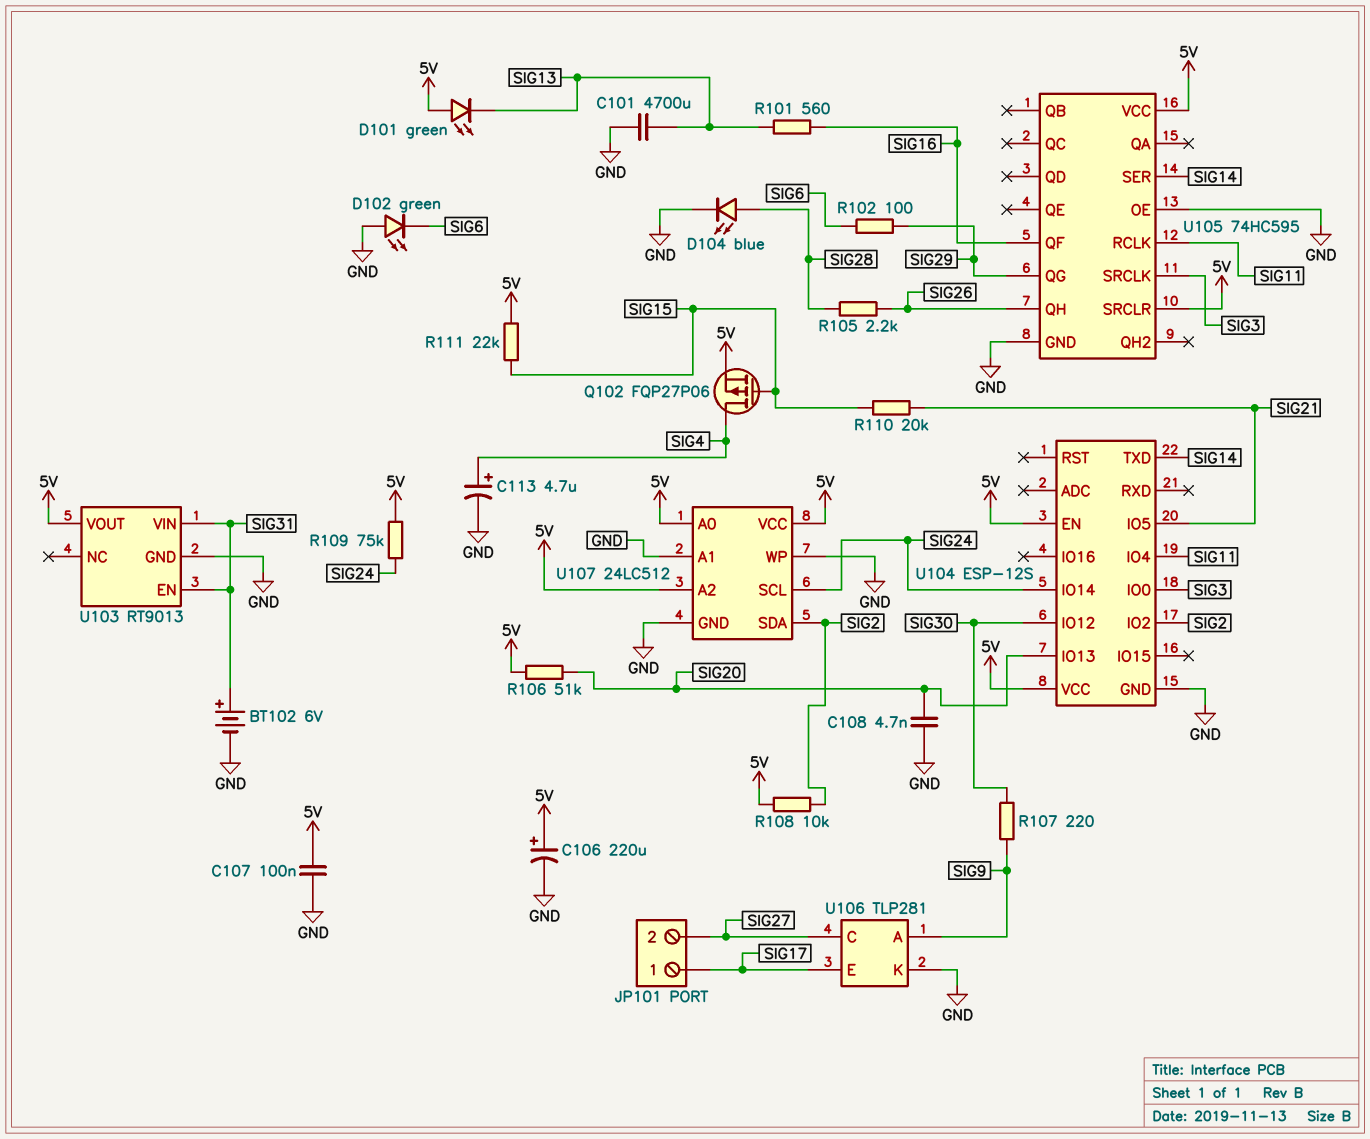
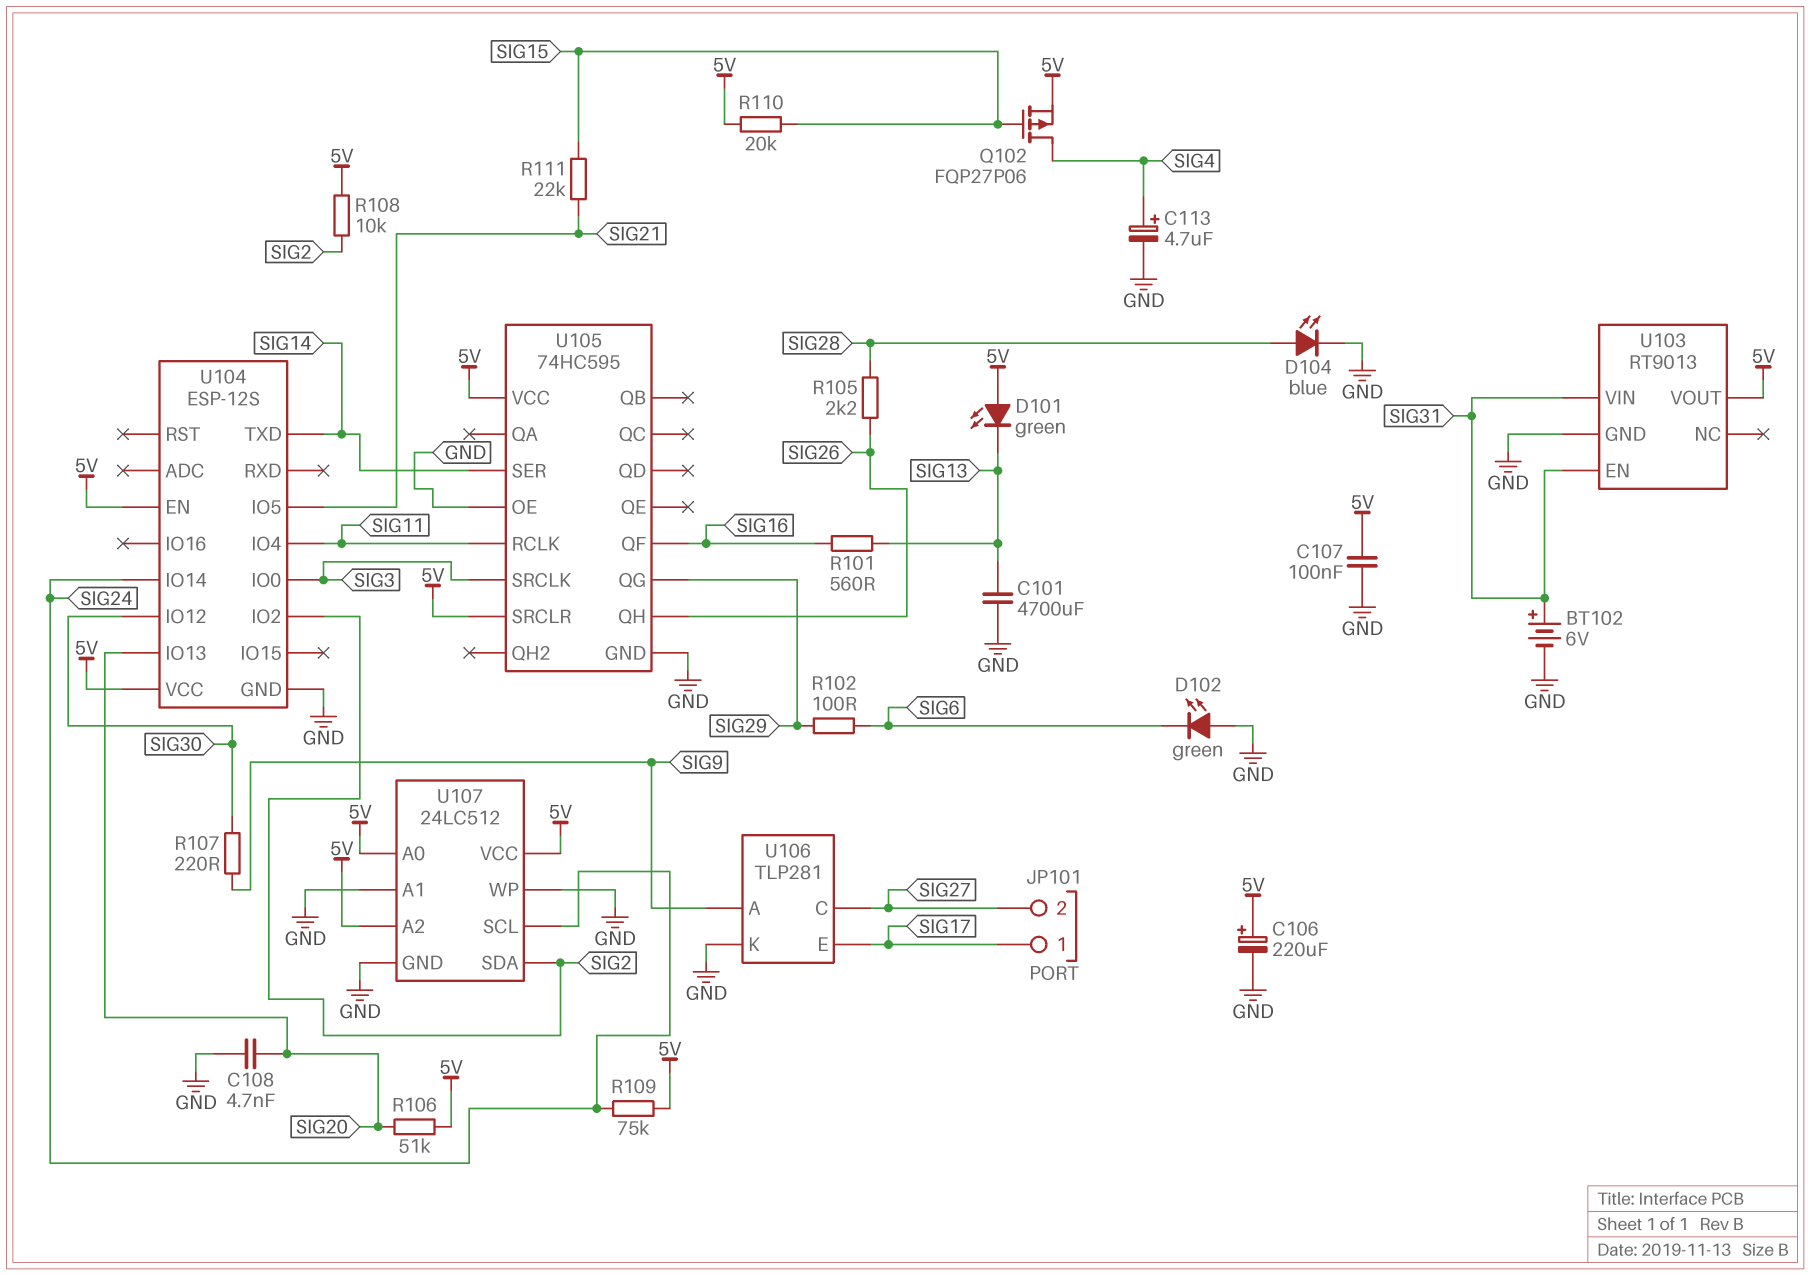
R110: 20k (SIG15, SIG21) -> 20k (5V, SIG15)
R111: 22k (5V, SIG15) -> 22k (SIG15, SIG21)

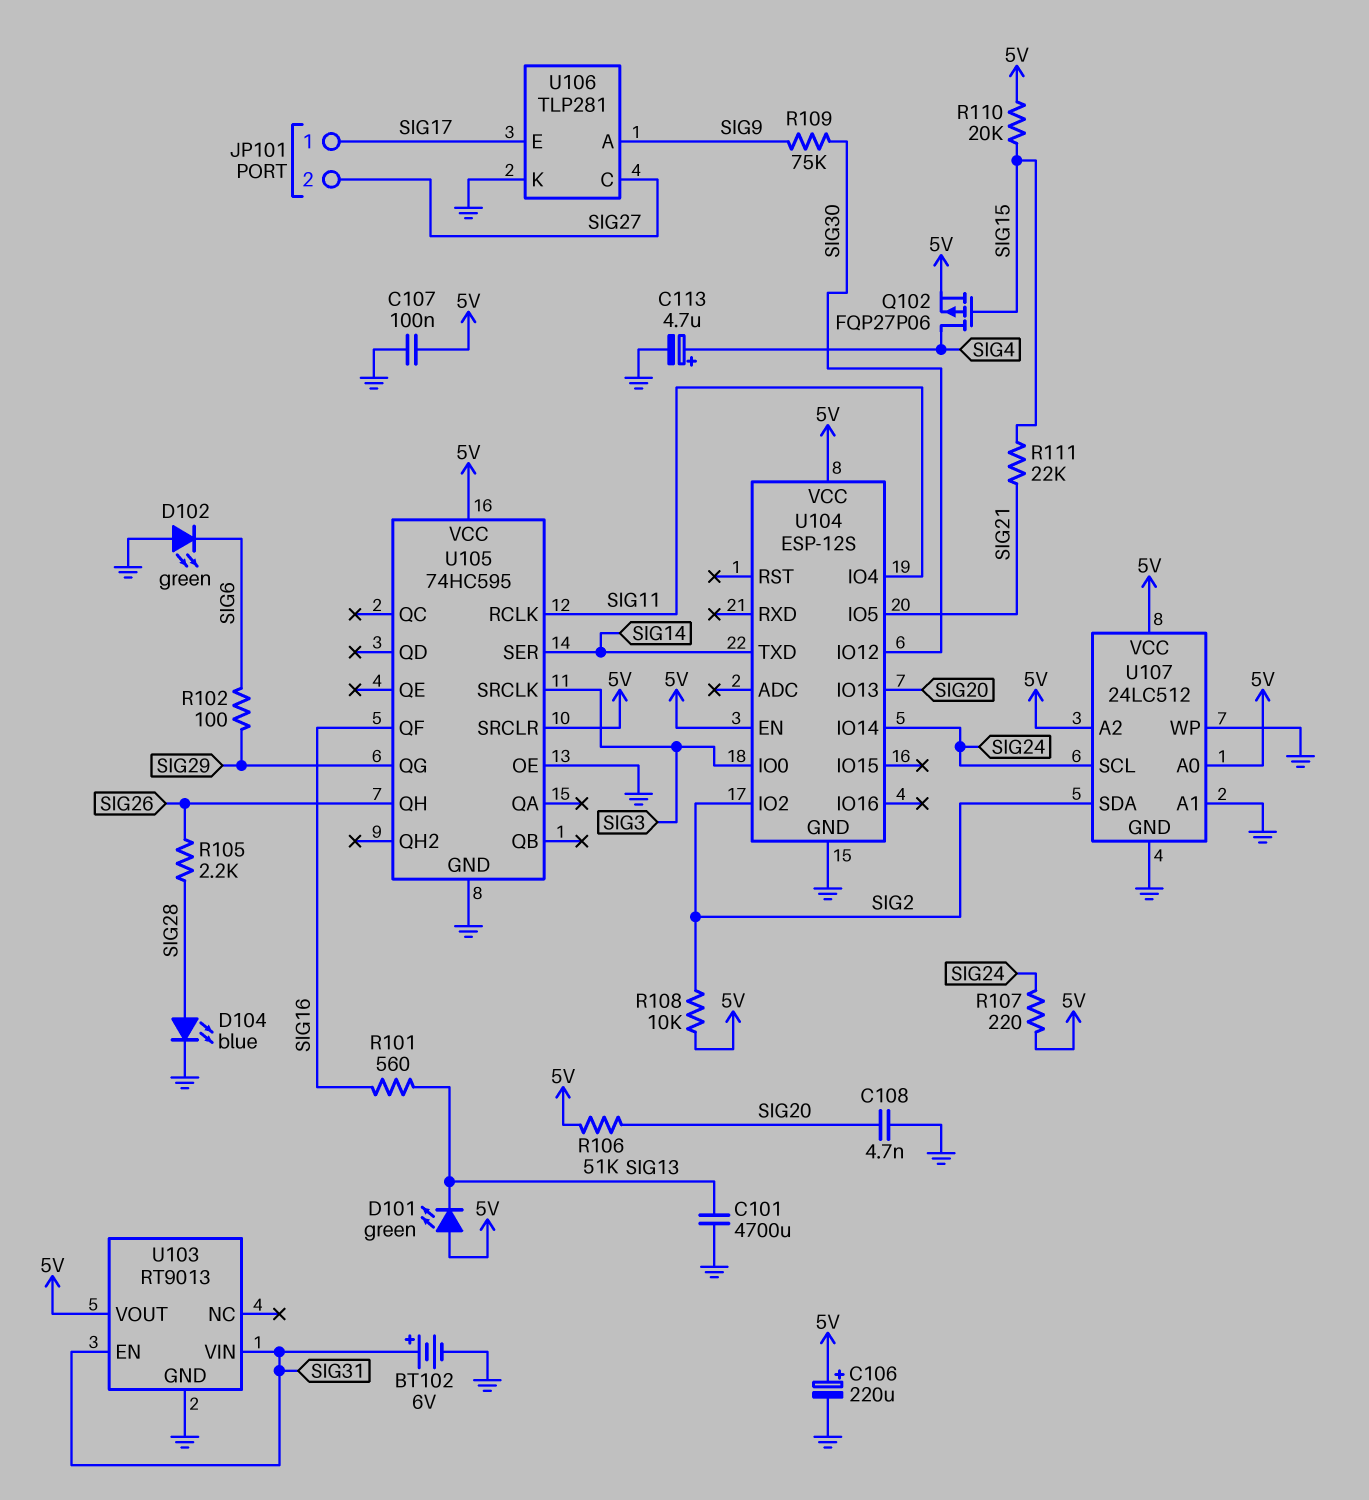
R107: 220 (SIG9, SIG30) -> 220 (5V, SIG24)
R109: 75k (5V, SIG24) -> 75k (SIG9, SIG30)

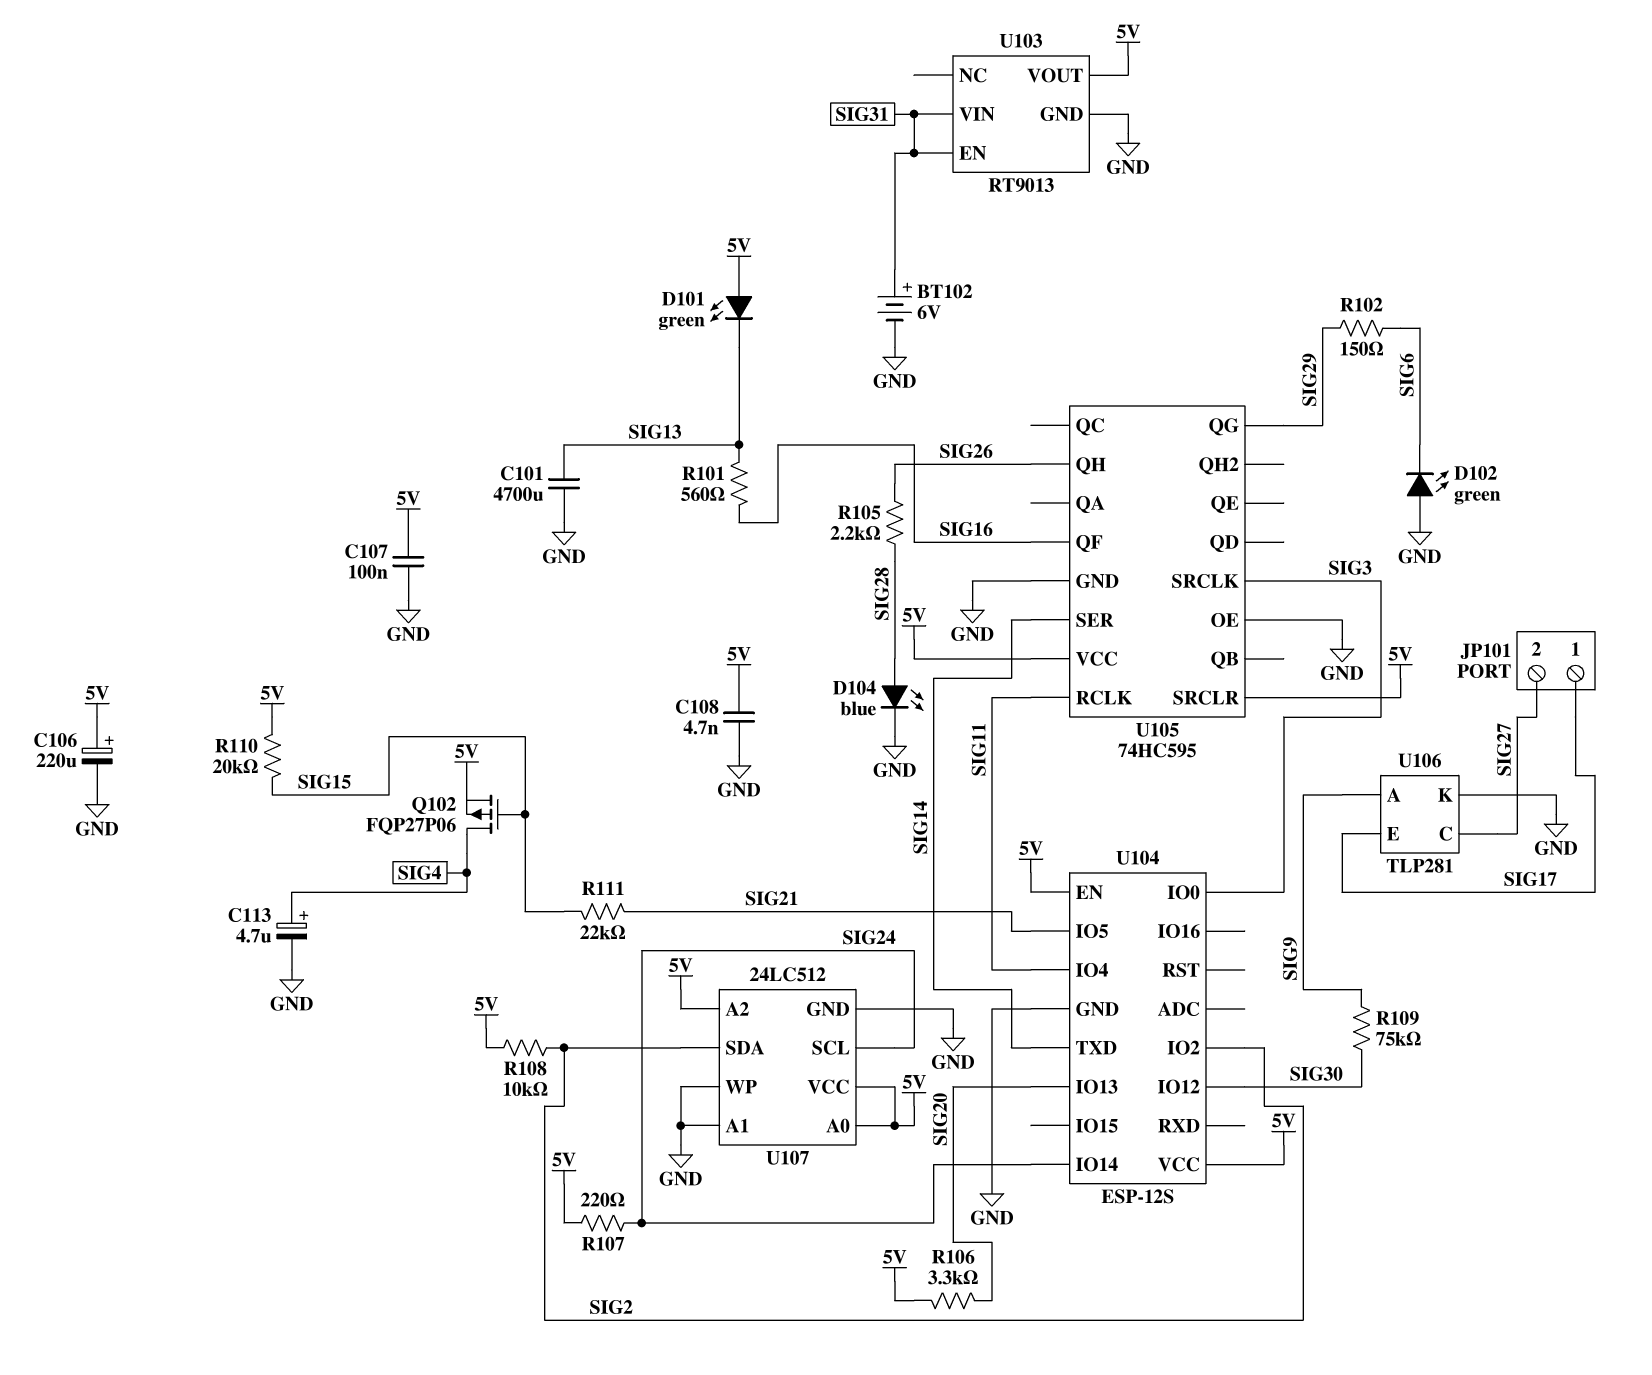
C108: 4.7nF (GND, SIG20) -> 4.7nF (5V, GND)
R102: 100 (SIG6, SIG29) -> 150 (SIG6, SIG29)
R106: 51k (5V, SIG20) -> 3.3k (5V, SIG20)

